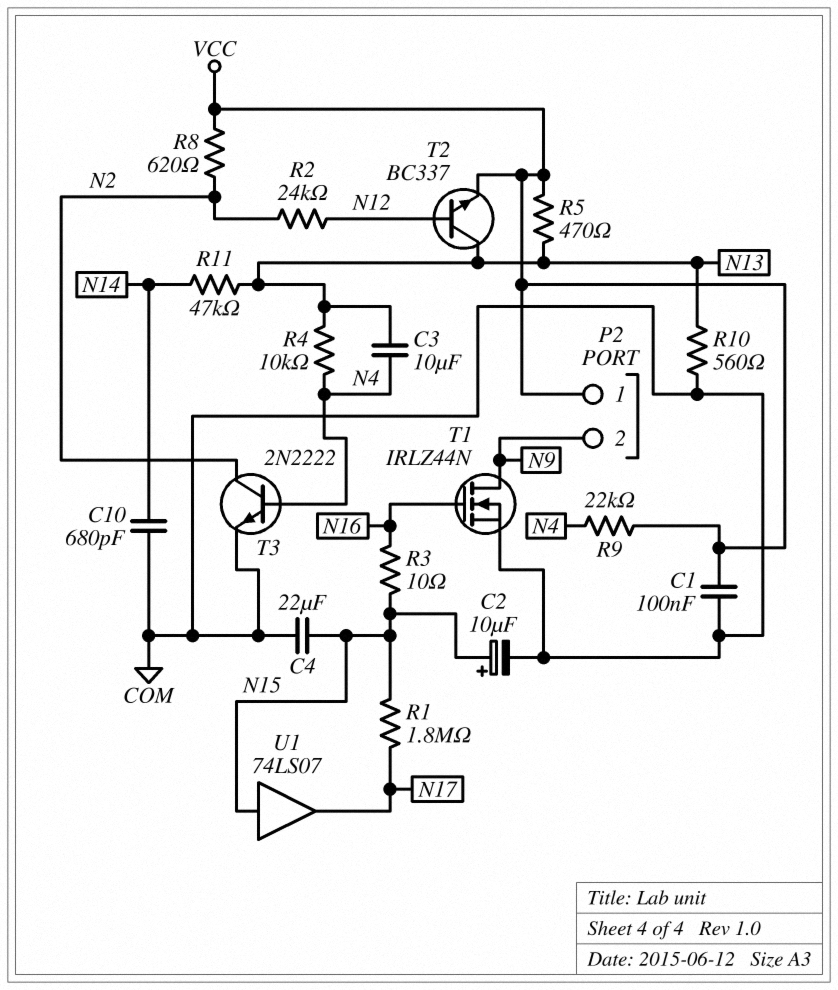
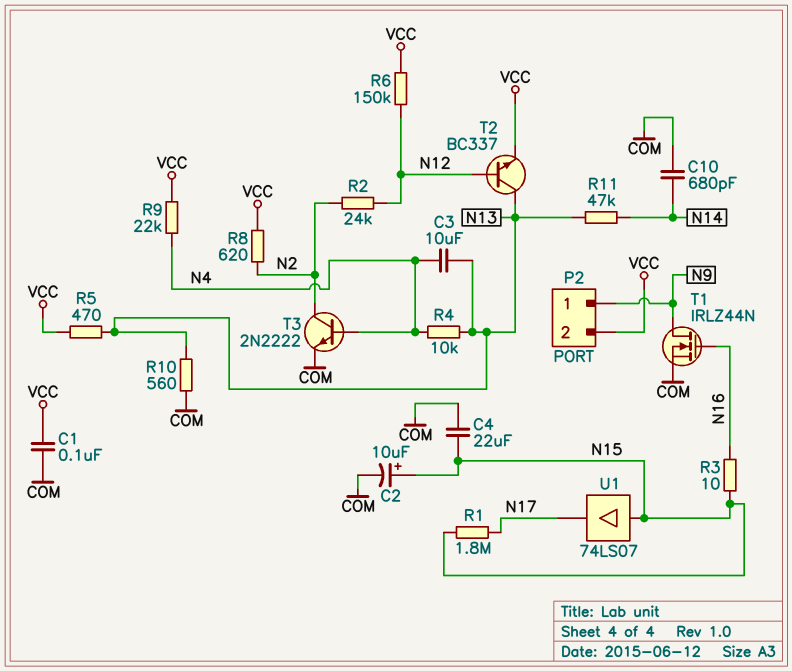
P2 pin 1: VCC -> N9
P2 pin 2: N9 -> VCC
R6: none -> 150k (N12, VCC)

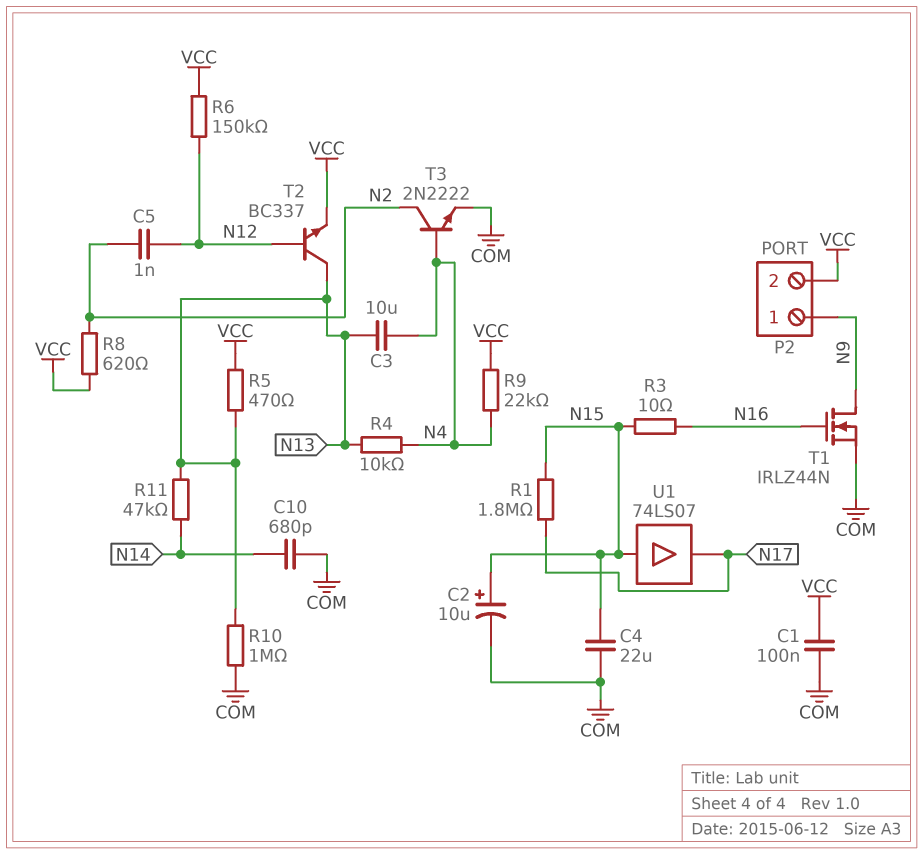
C5: none -> 1nF (N2, N12)
R2: 24k (N2, N12) -> none
R10: 560 (COM, N13) -> 1M (COM, N13)

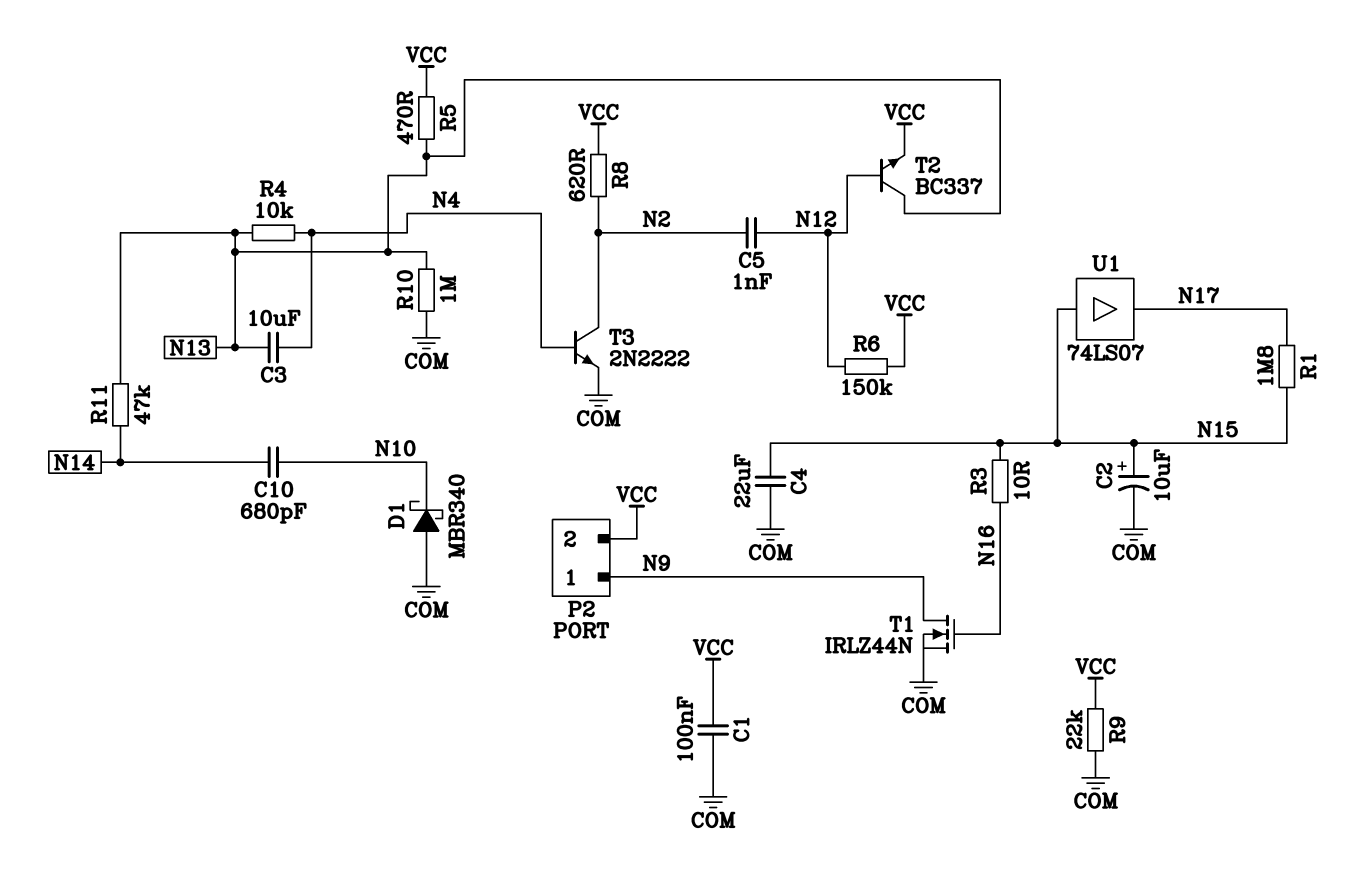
C10: 680pF (COM, N14) -> 680pF (N10, N14)
D1: none -> schottky MBR340 (A COM, K N10)
R9: 22k (N4, VCC) -> 22k (COM, VCC)

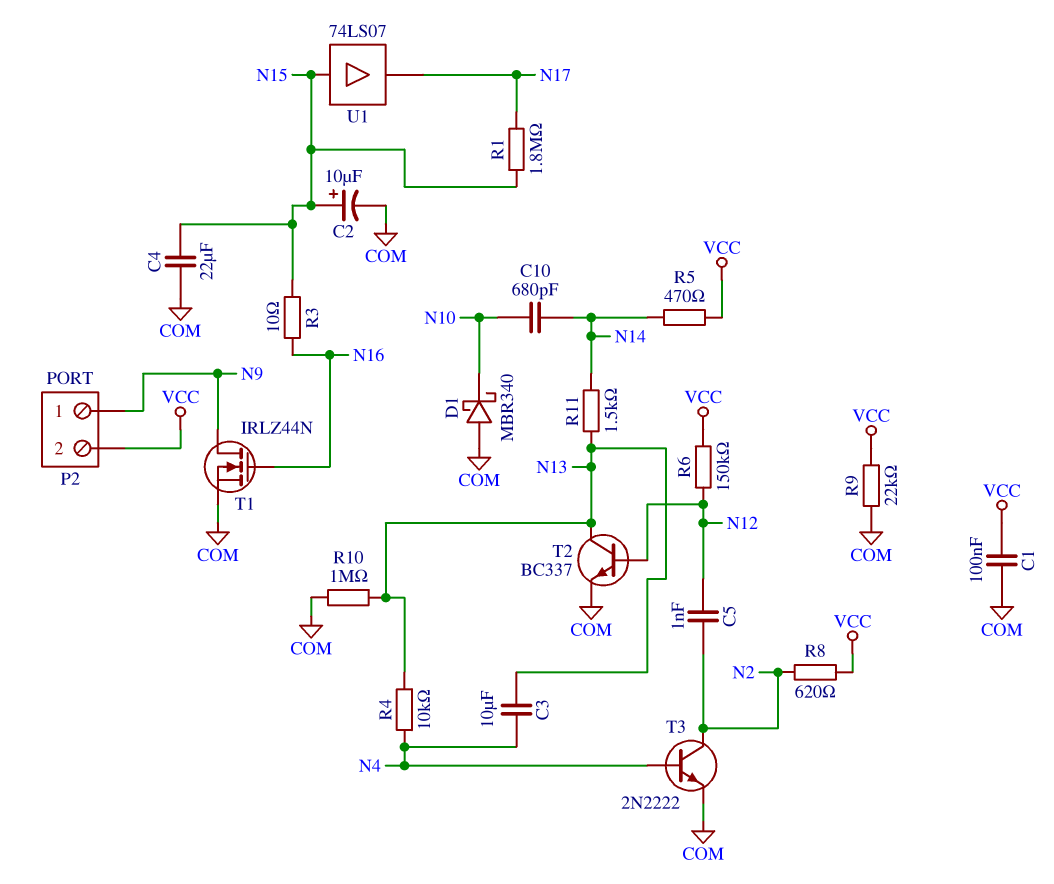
R5: 470 (N13, VCC) -> 470 (N14, VCC)
R11: 47k (N13, N14) -> 1.5k (N13, N14)
T2: NPN BC337 (B N12, C N13, E VCC) -> NPN BC337 (B N12, C N13, E COM)

